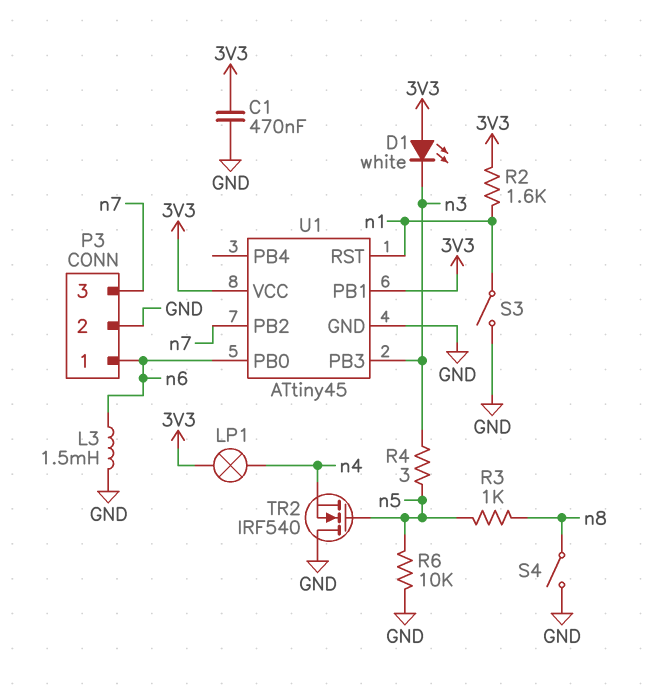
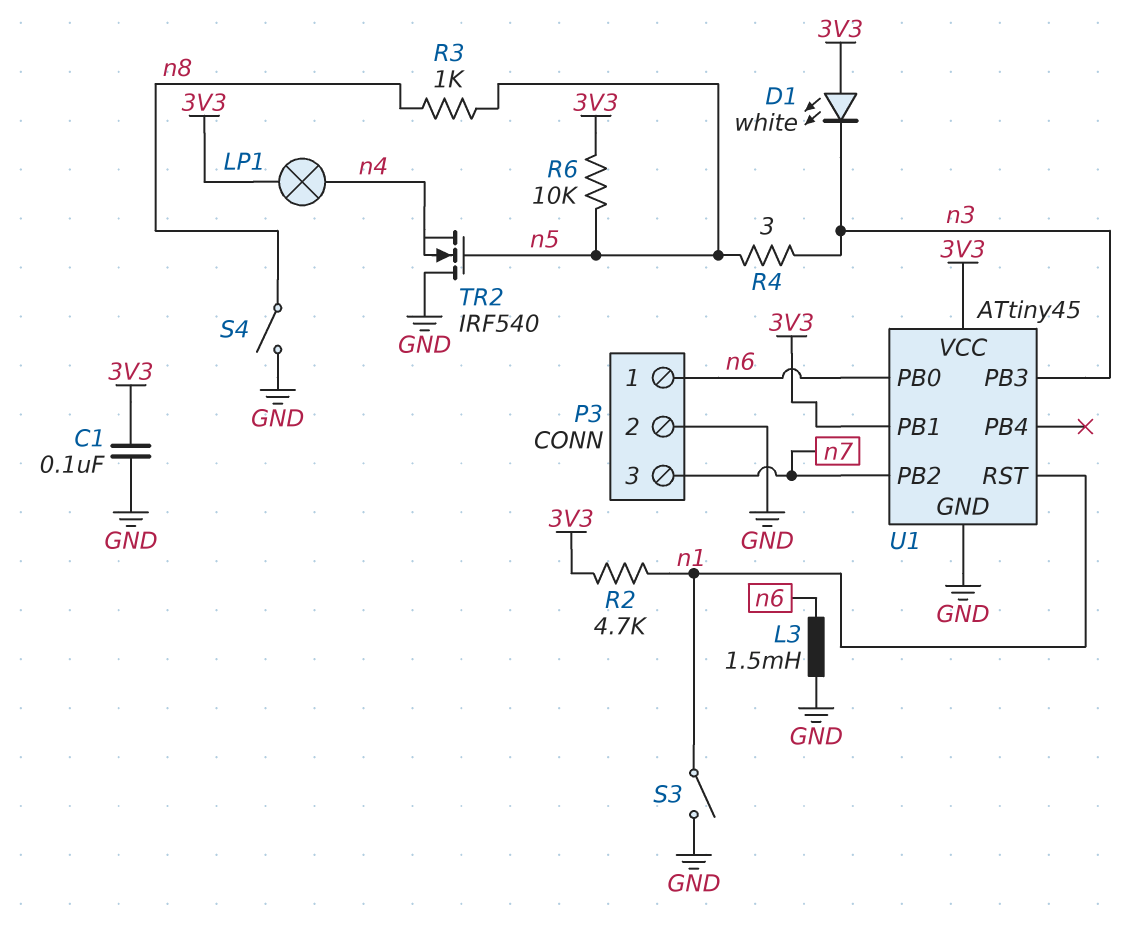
C1: 470nF (3V3, GND) -> 100nF (3V3, GND)
R2: 1.6k (3V3, n1) -> 4.7k (3V3, n1)
R6: 10k (GND, n5) -> 10k (3V3, n5)

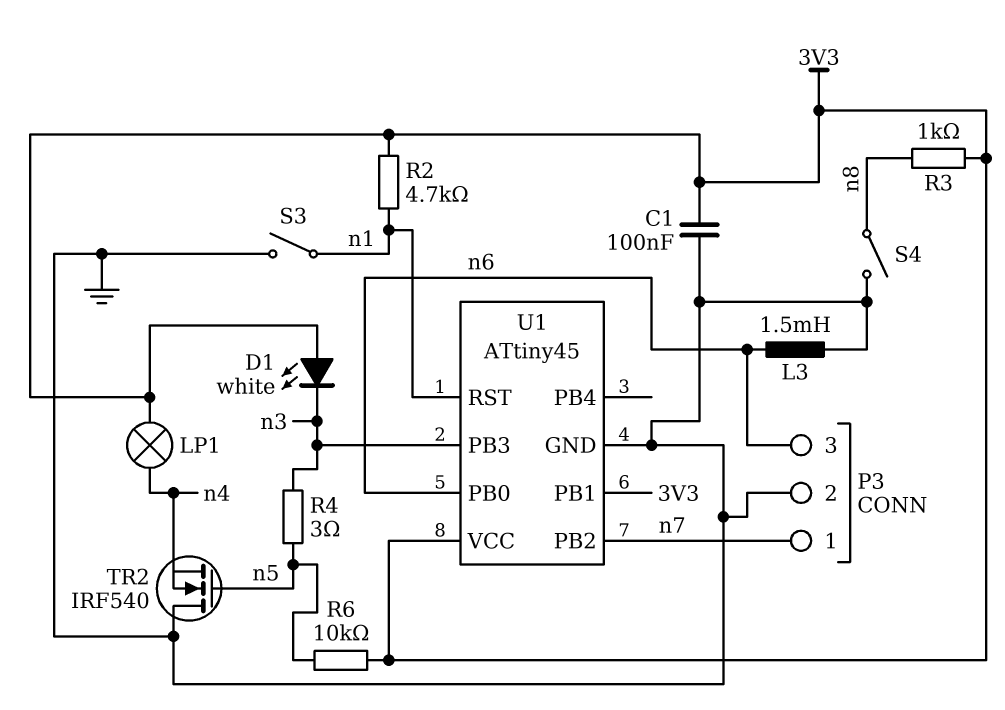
P3 pin 1: n6 -> n7
P3 pin 3: n7 -> n6
R3: 1k (n5, n8) -> 1k (3V3, n8)

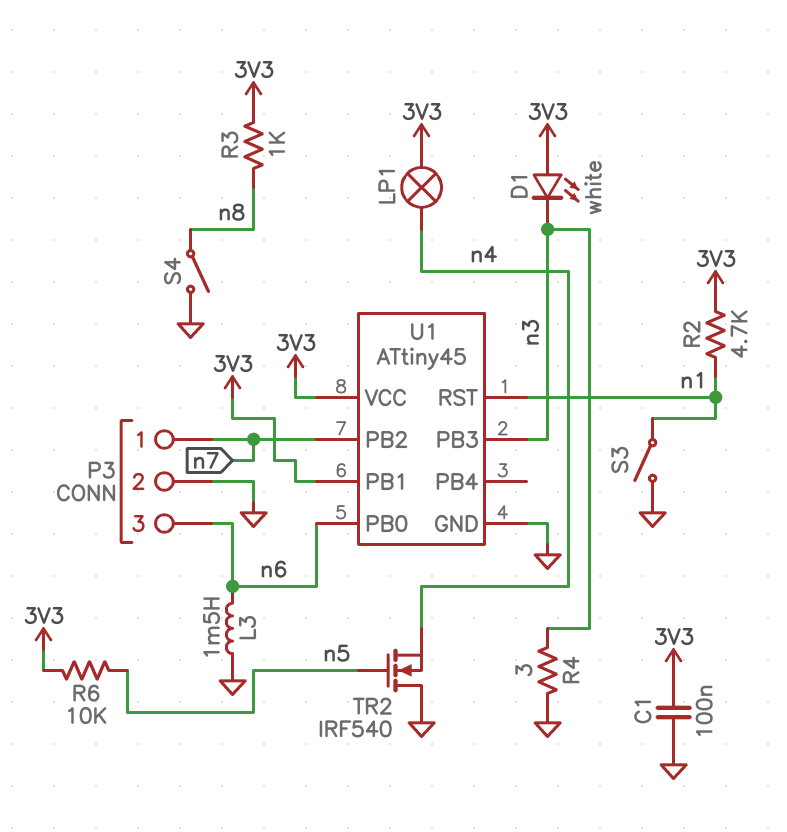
R4: 3 (n3, n5) -> 3 (GND, n3)

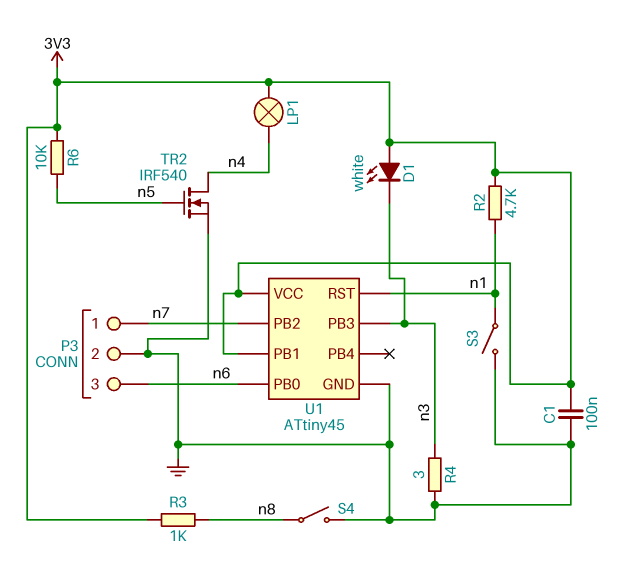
L3: 1.5mH (GND, n6) -> none
TR2: NMOS IRF540 (G n5, D GND, S n4) -> NMOS IRF540 (G n5, D n4, S GND)

